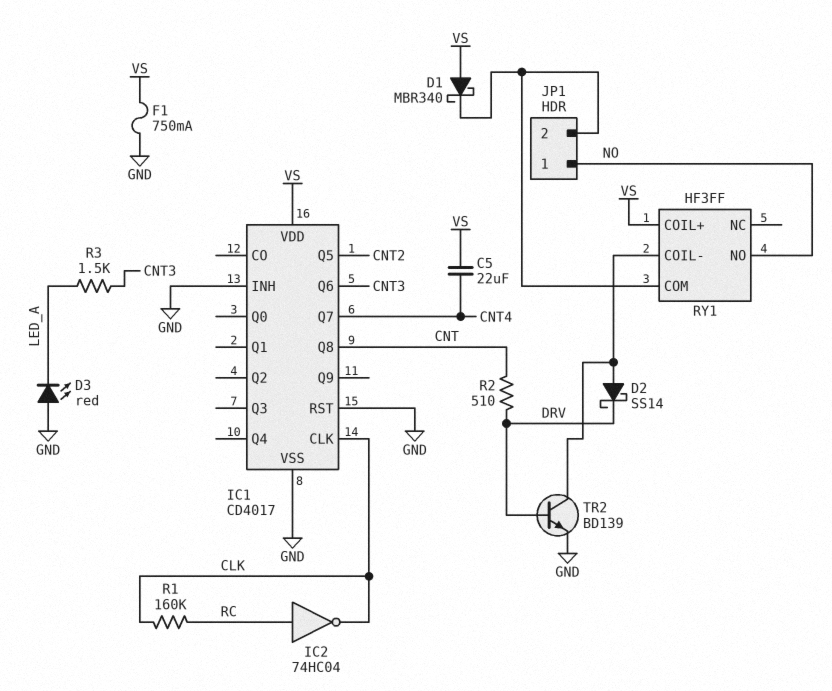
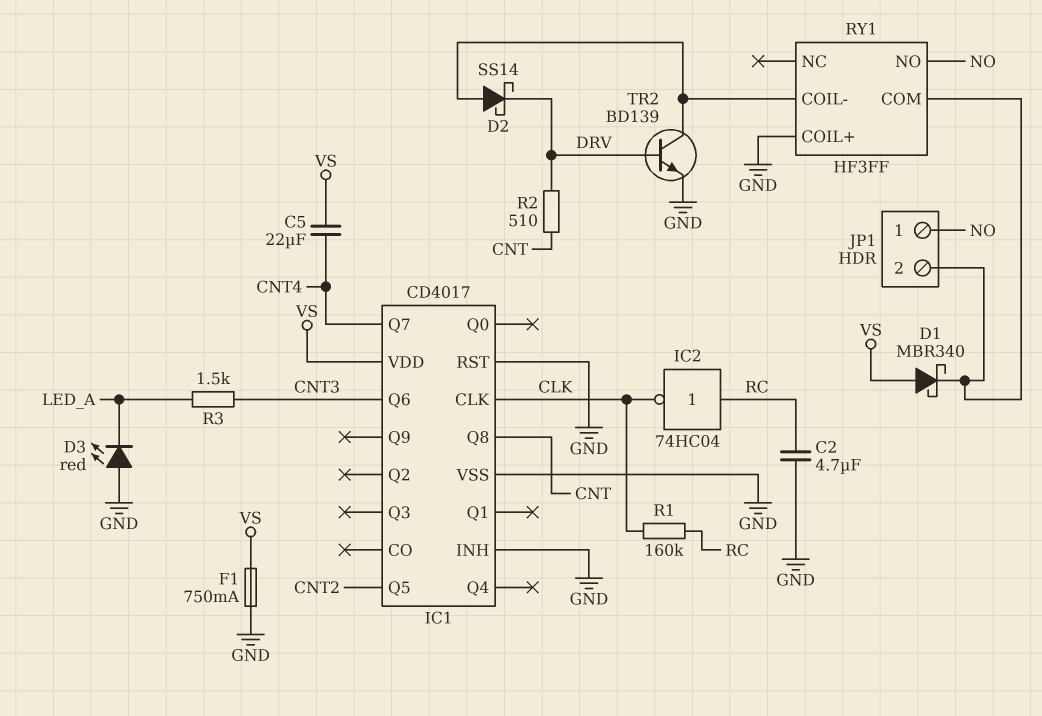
C2: none -> 4.7uF (GND, RC)
RY1 pin COIL+: VS -> GND

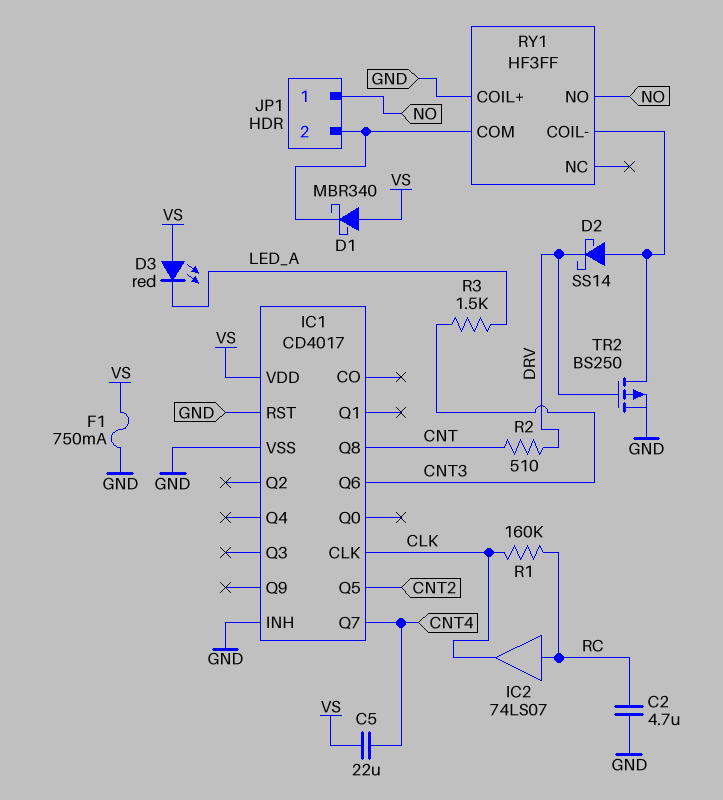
D3: LED red (A GND, K LED_A) -> LED red (A VS, K LED_A)
IC2: NOT 74HC04 (in RC, out CLK) -> buffer 74LS07 (in RC, out CLK)
TR2: NPN BD139 (B DRV, C RY1/COIL-, E GND) -> PMOS BS250 (G DRV, D RY1/COIL-, S GND)

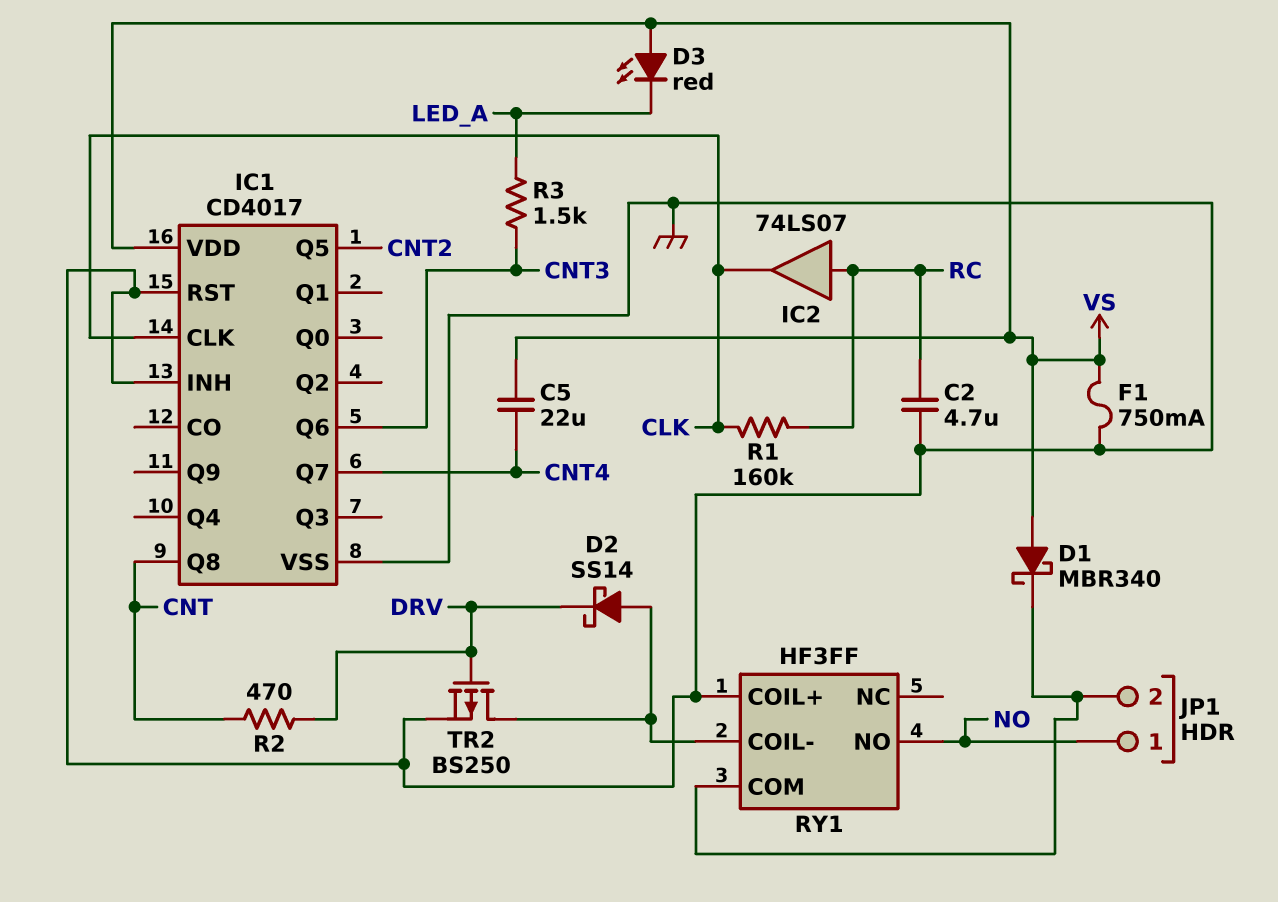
R2: 510 (CNT, DRV) -> 470 (CNT, DRV)

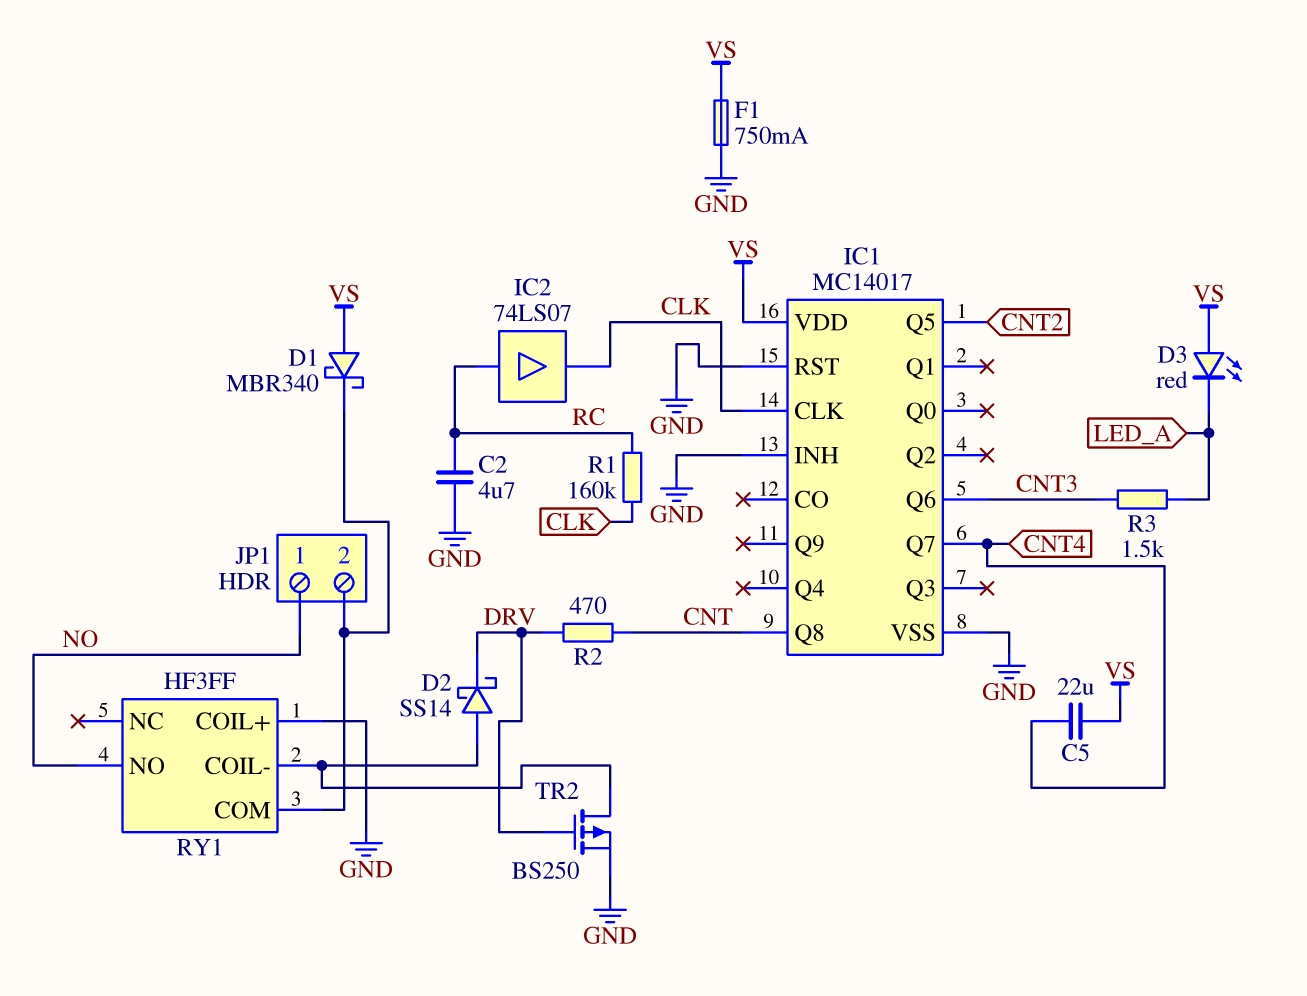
IC1: CD4017 -> MC14017

